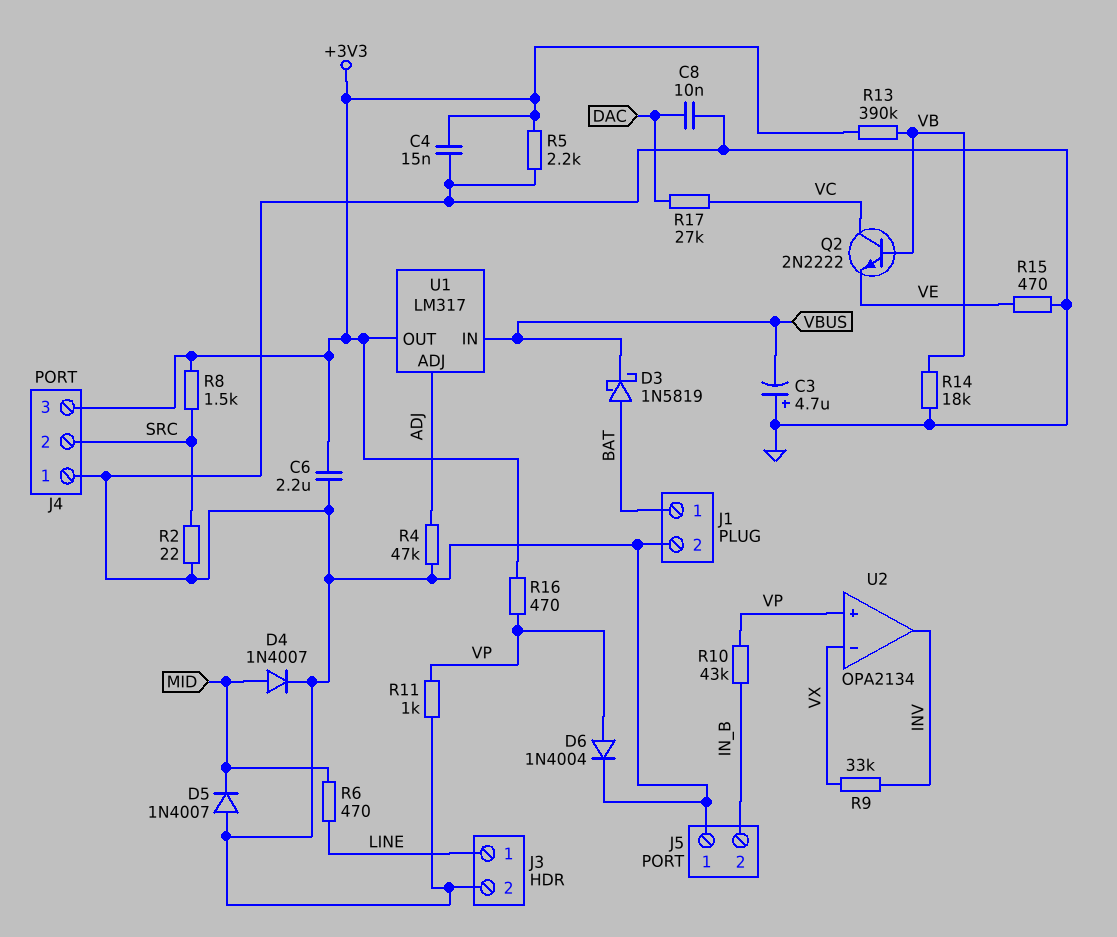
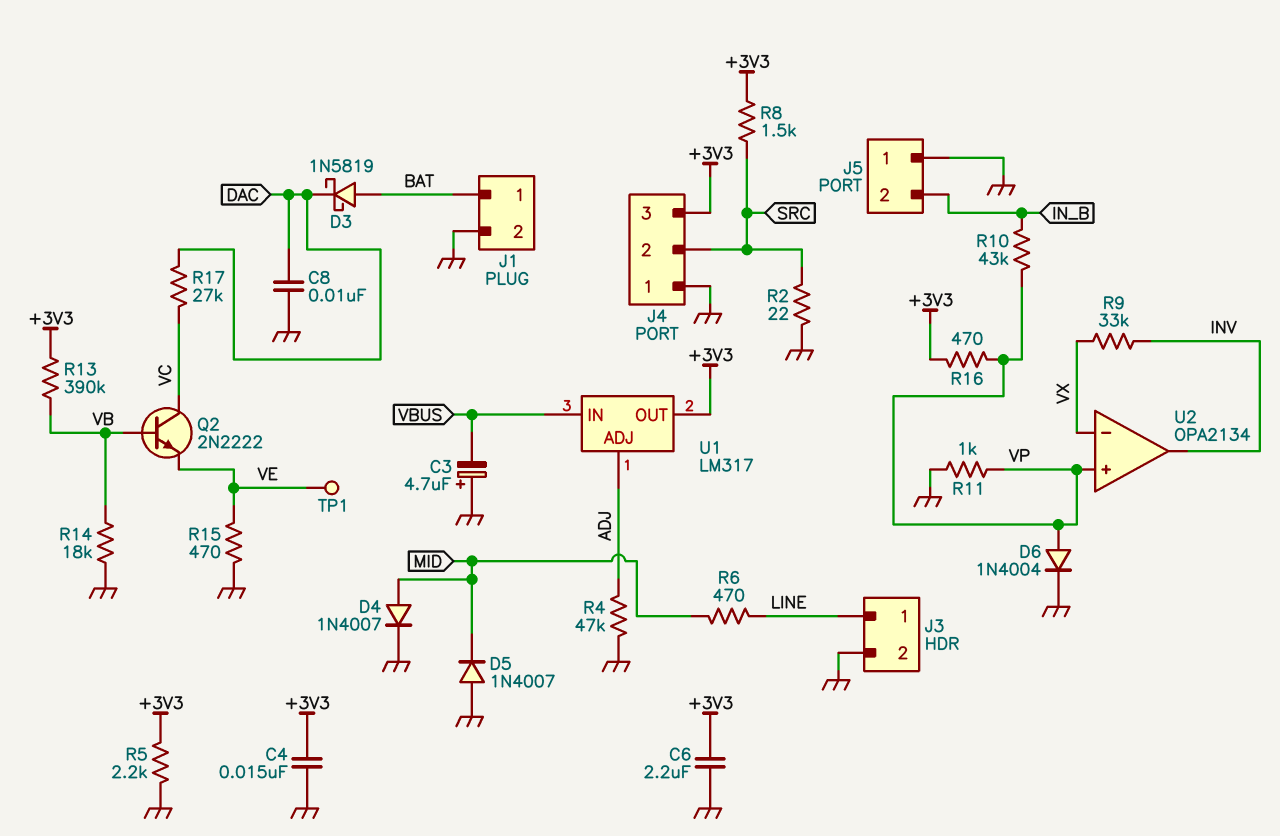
D3: schottky 1N5819 (A BAT, K VBUS) -> schottky 1N5819 (A BAT, K DAC)
TP1: none -> test point (VE)

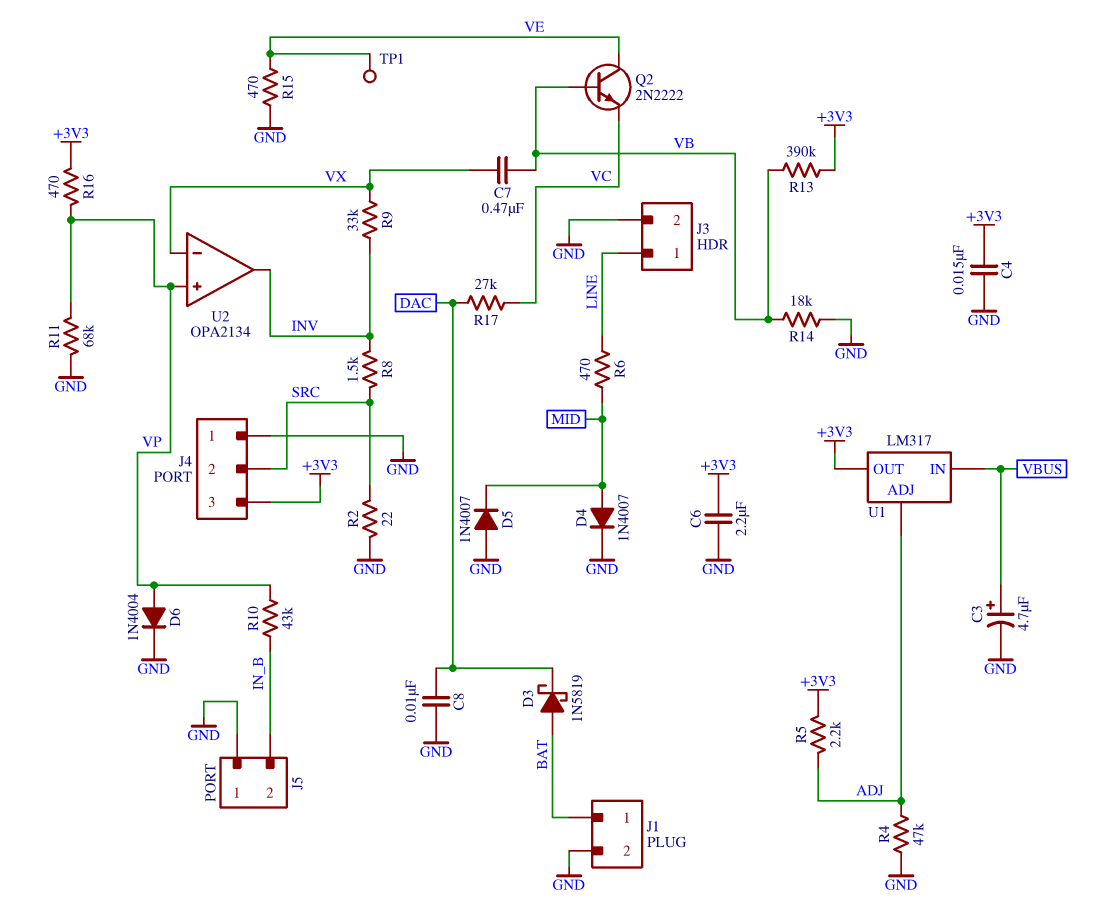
C3: 4.7uF (plus GND, minus VBUS) -> 4.7uF (plus VBUS, minus GND)
C7: none -> 470nF (VB, VX)
Q2: NPN 2N2222 (B VB, C VC, E VE) -> NPN 2N2222 (B VB, C VE, E VC)
R5: 2.2k (+3V3, GND) -> 2.2k (+3V3, ADJ)
R8: 1.5k (+3V3, SRC) -> 1.5k (INV, SRC)
R11: 1k (GND, VP) -> 68k (GND, VP)

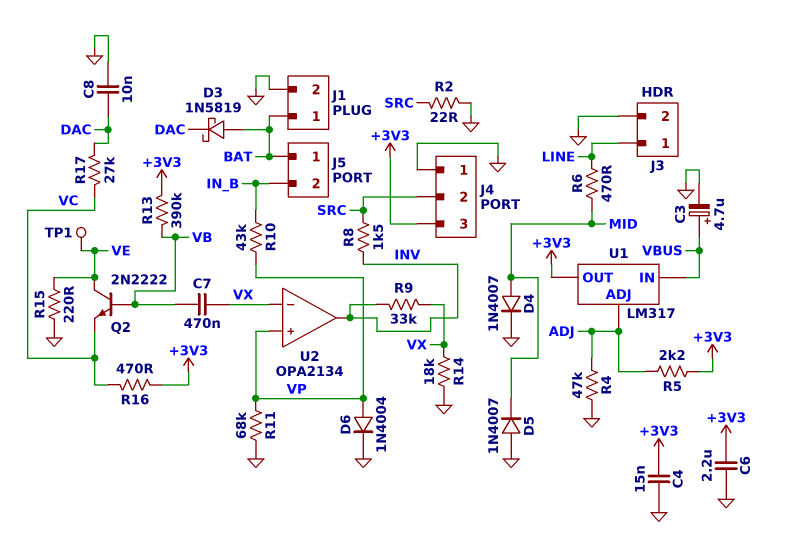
J5 pin 1: GND -> BAT
R14: 18k (GND, VB) -> 18k (GND, VX)
R15: 470 (GND, VE) -> 220 (GND, VE)
R16: 470 (+3V3, VP) -> 470 (+3V3, VC)

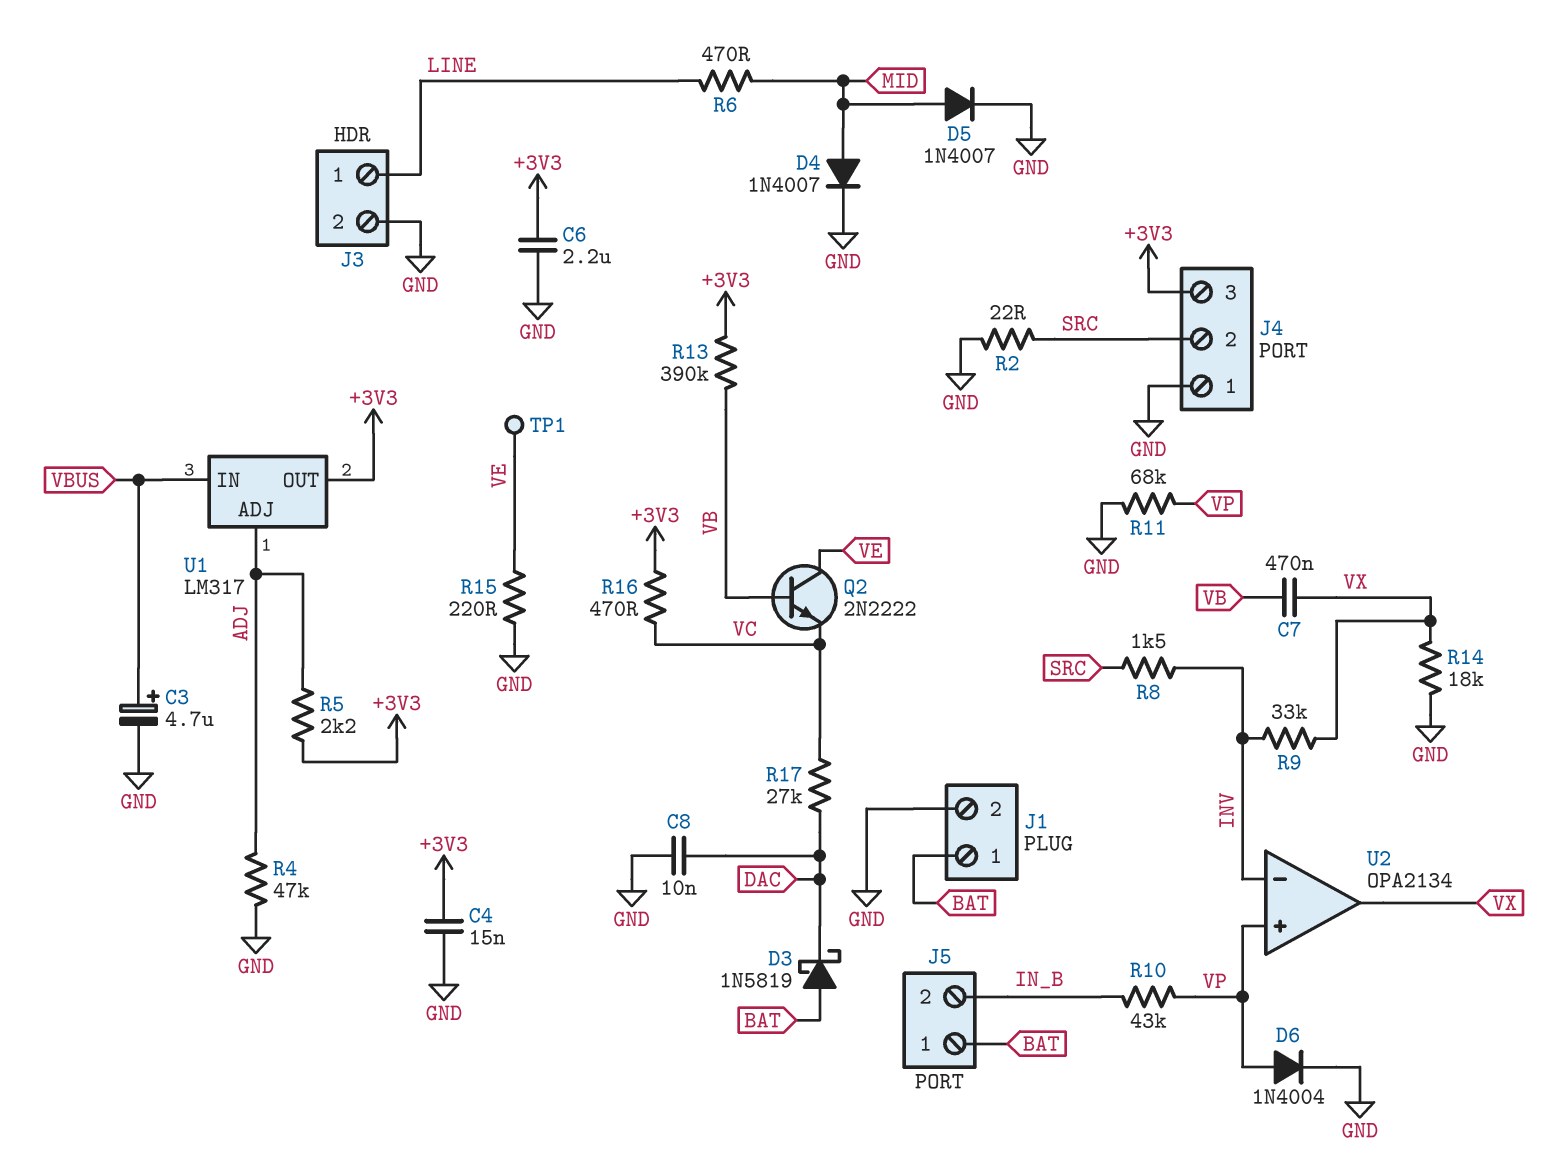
D5: diode 1N4007 (A GND, K MID) -> diode 1N4007 (A MID, K GND)
U2 pin in-: VX -> INV
U2 pin out: INV -> VX

